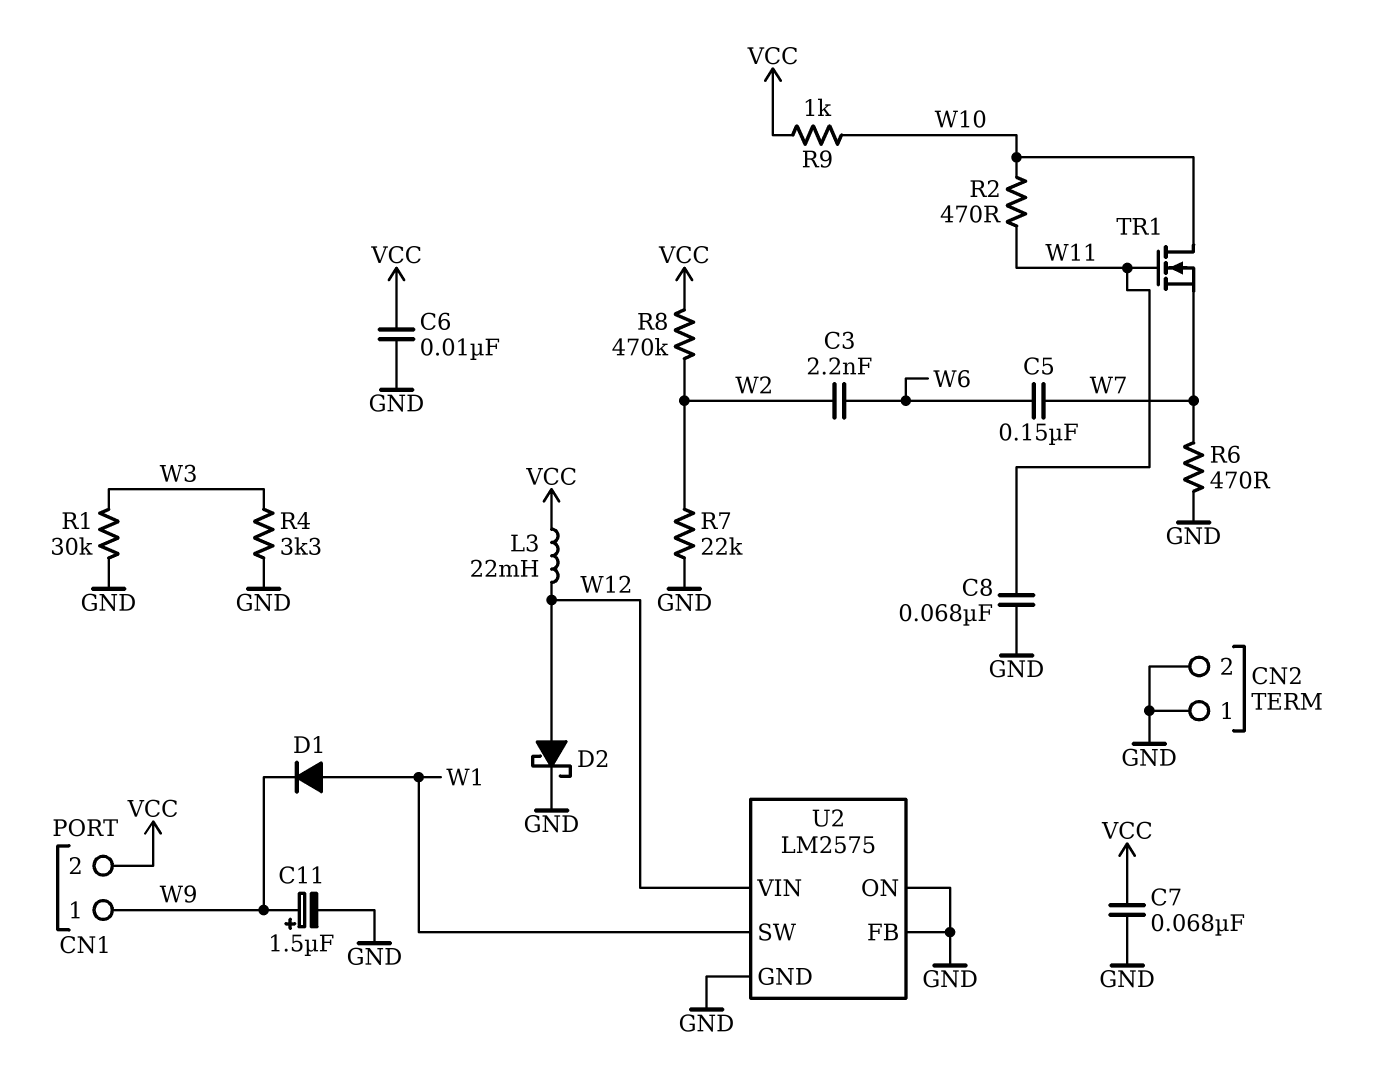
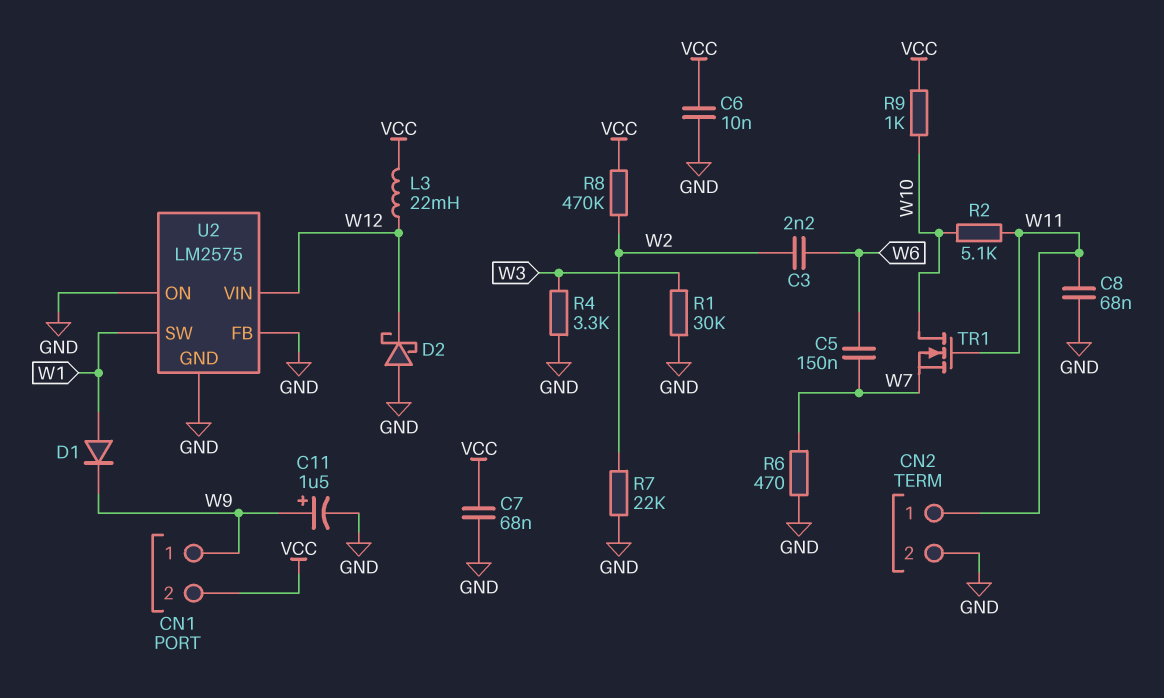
CN2 pin 1: GND -> W11
D2: schottky (A W12, K GND) -> schottky (A GND, K W12)
R2: 470 (W10, W11) -> 5.1k (W10, W11)

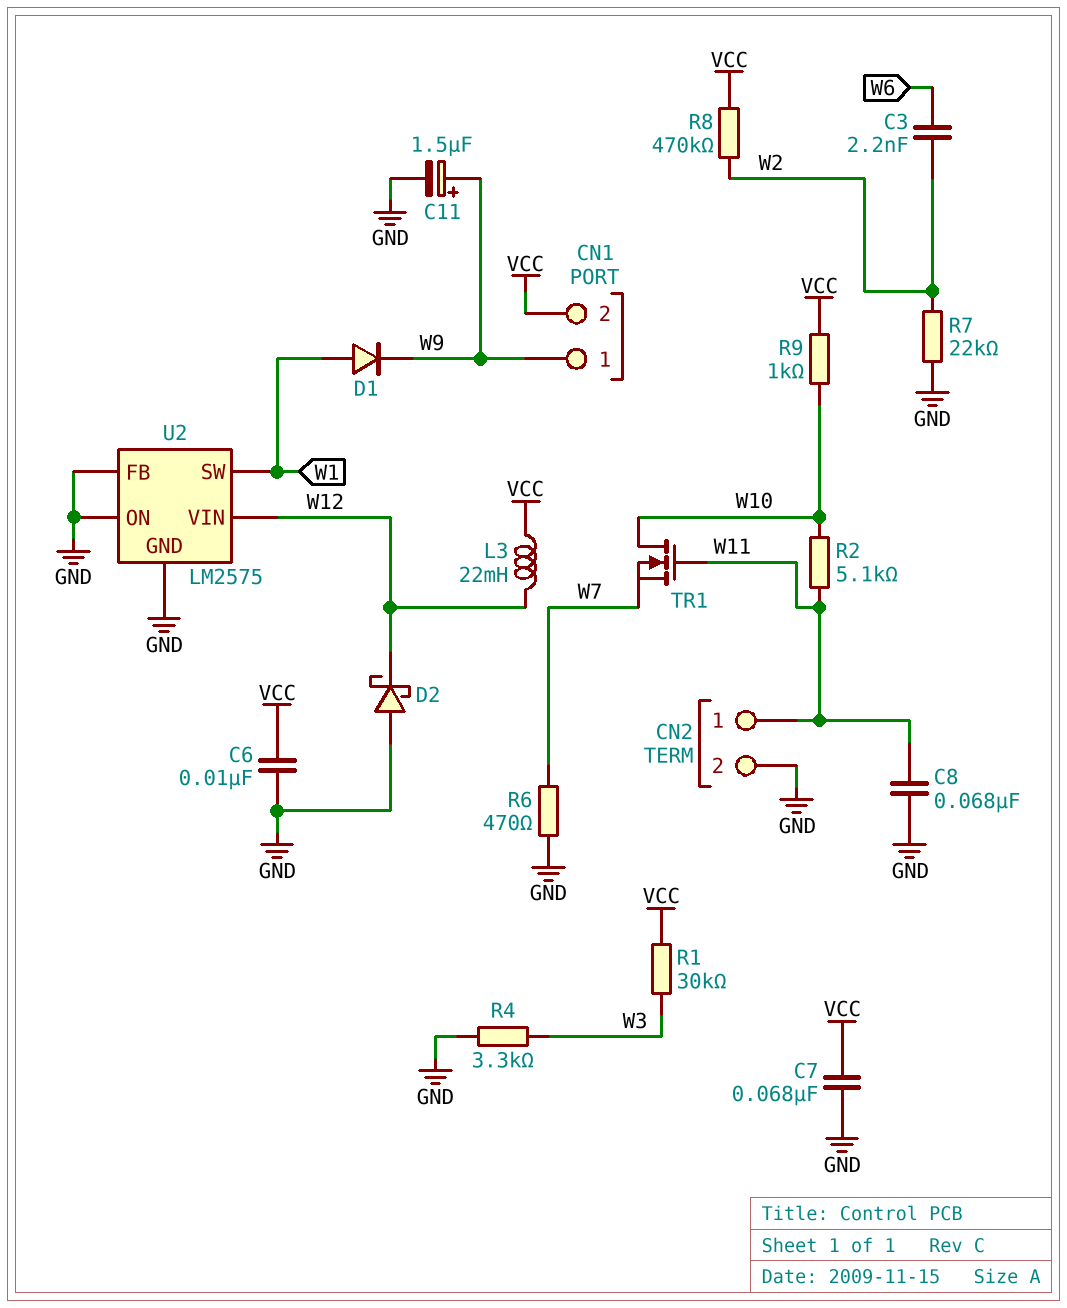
C5: 150nF (W6, W7) -> none
R1: 30k (GND, W3) -> 30k (VCC, W3)

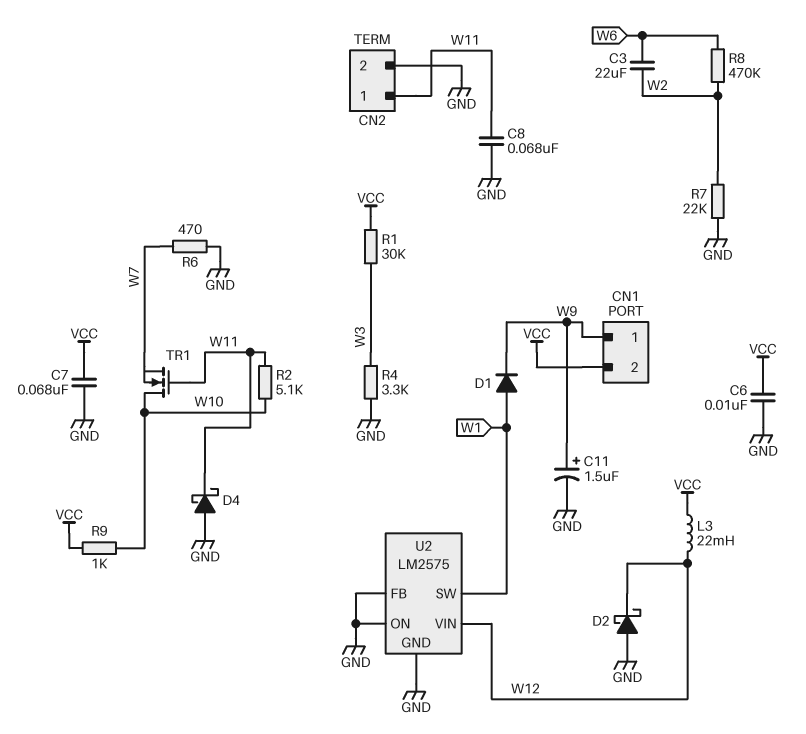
C3: 2.2nF (W2, W6) -> 22uF (W2, W6)
D4: none -> schottky (A GND, K W11)
R8: 470k (VCC, W2) -> 470k (W2, W6)

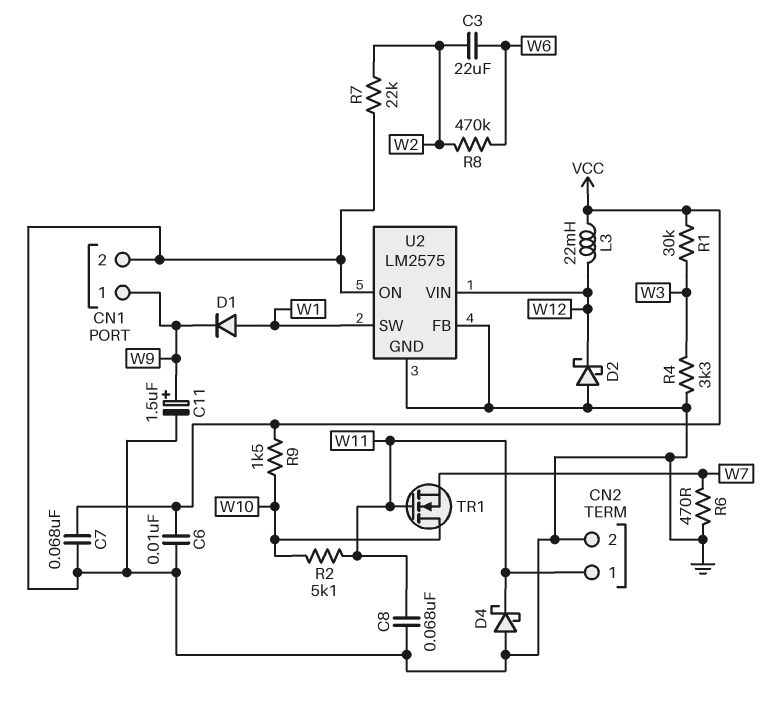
CN1 pin 2: VCC -> GND
R9: 1k (VCC, W10) -> 1.5k (VCC, W10)

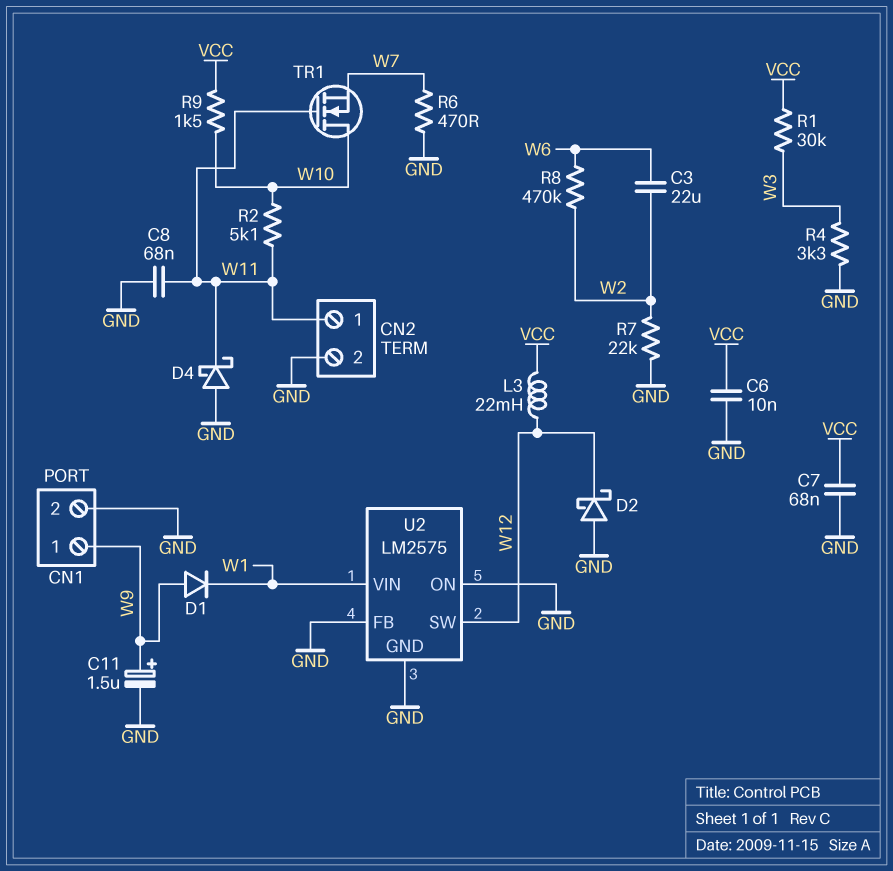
D1: diode (A W1, K W9) -> diode (A W9, K W1)
U2 pin SW: W1 -> W12
U2 pin VIN: W12 -> W1

